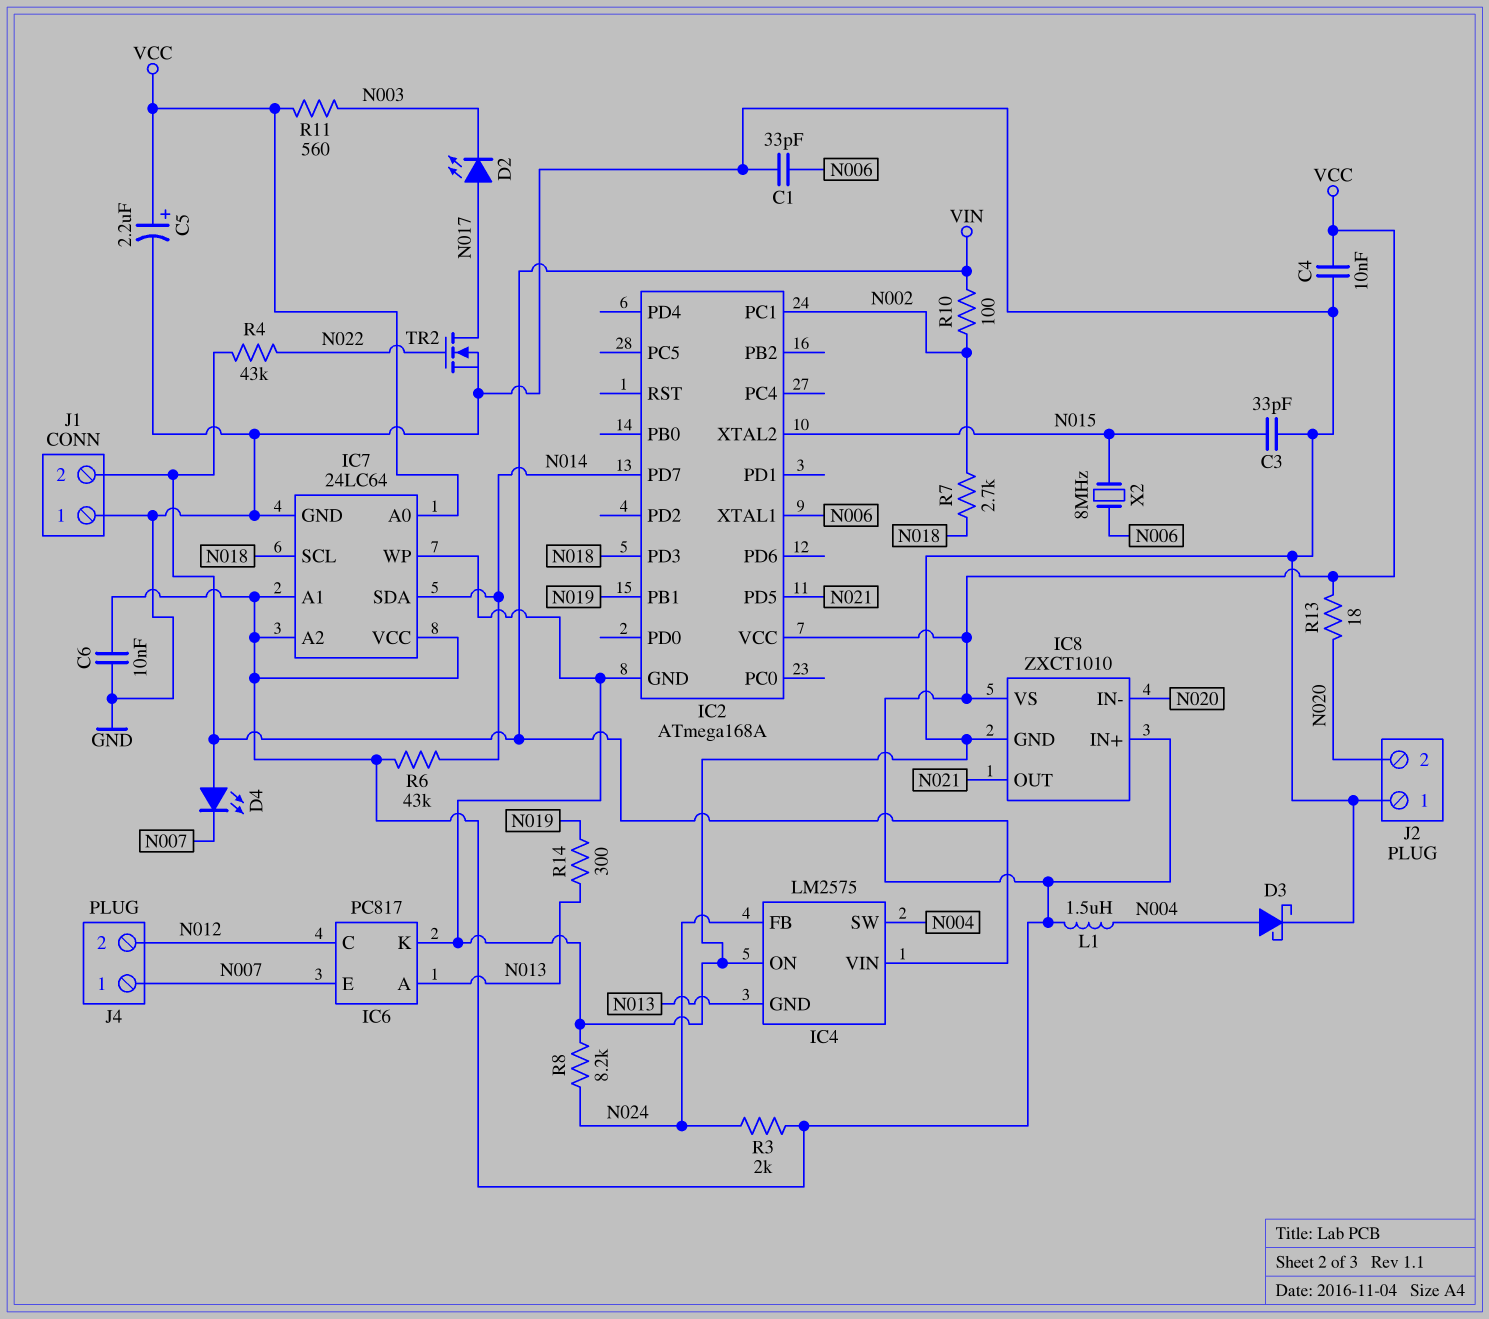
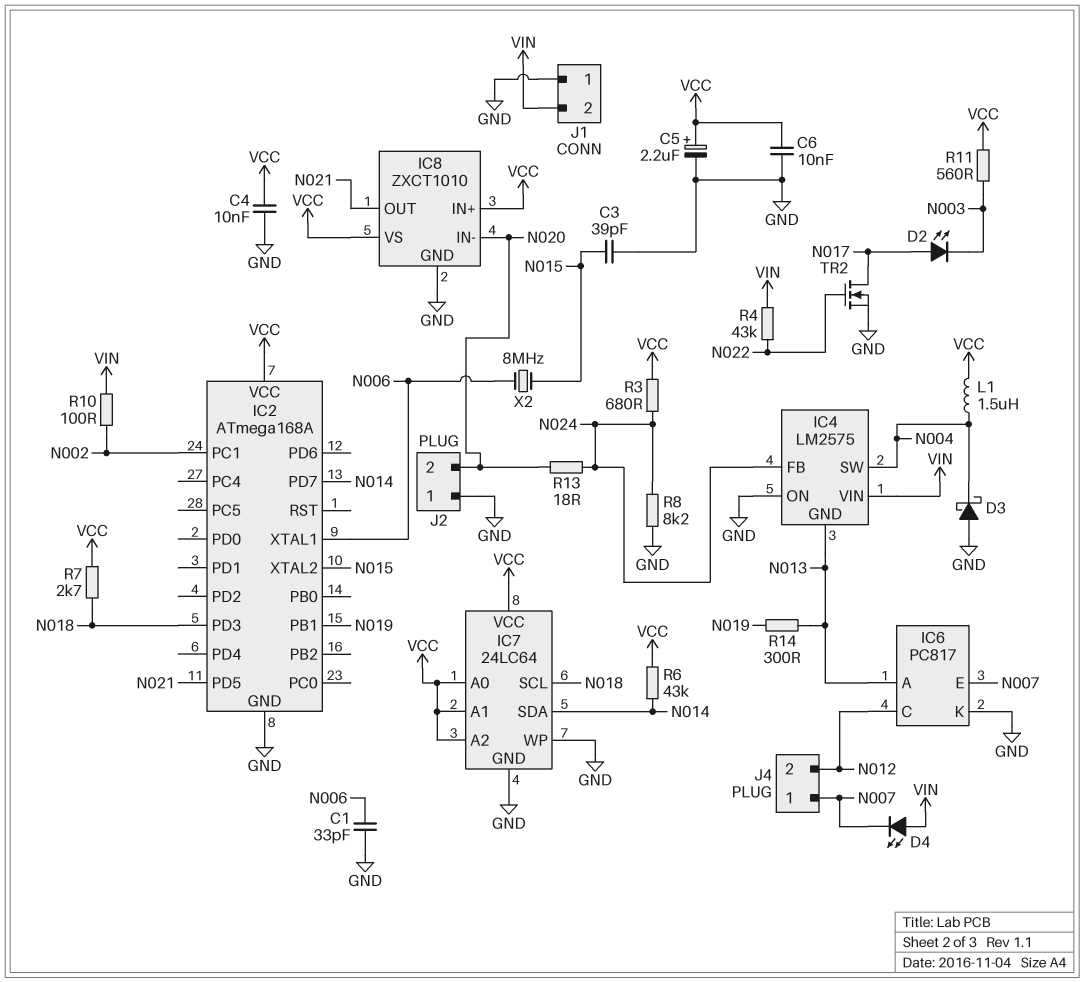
C3: 33pF (GND, N015) -> 39pF (GND, N015)
D3: schottky (A N004, K GND) -> schottky (A GND, K N004)
R3: 2k (N024, VCC) -> 680 (N024, VCC)
R7: 2.7k (N002, N018) -> 2.7k (N018, VCC)
R13: 18 (N020, VCC) -> 18 (N020, N024)

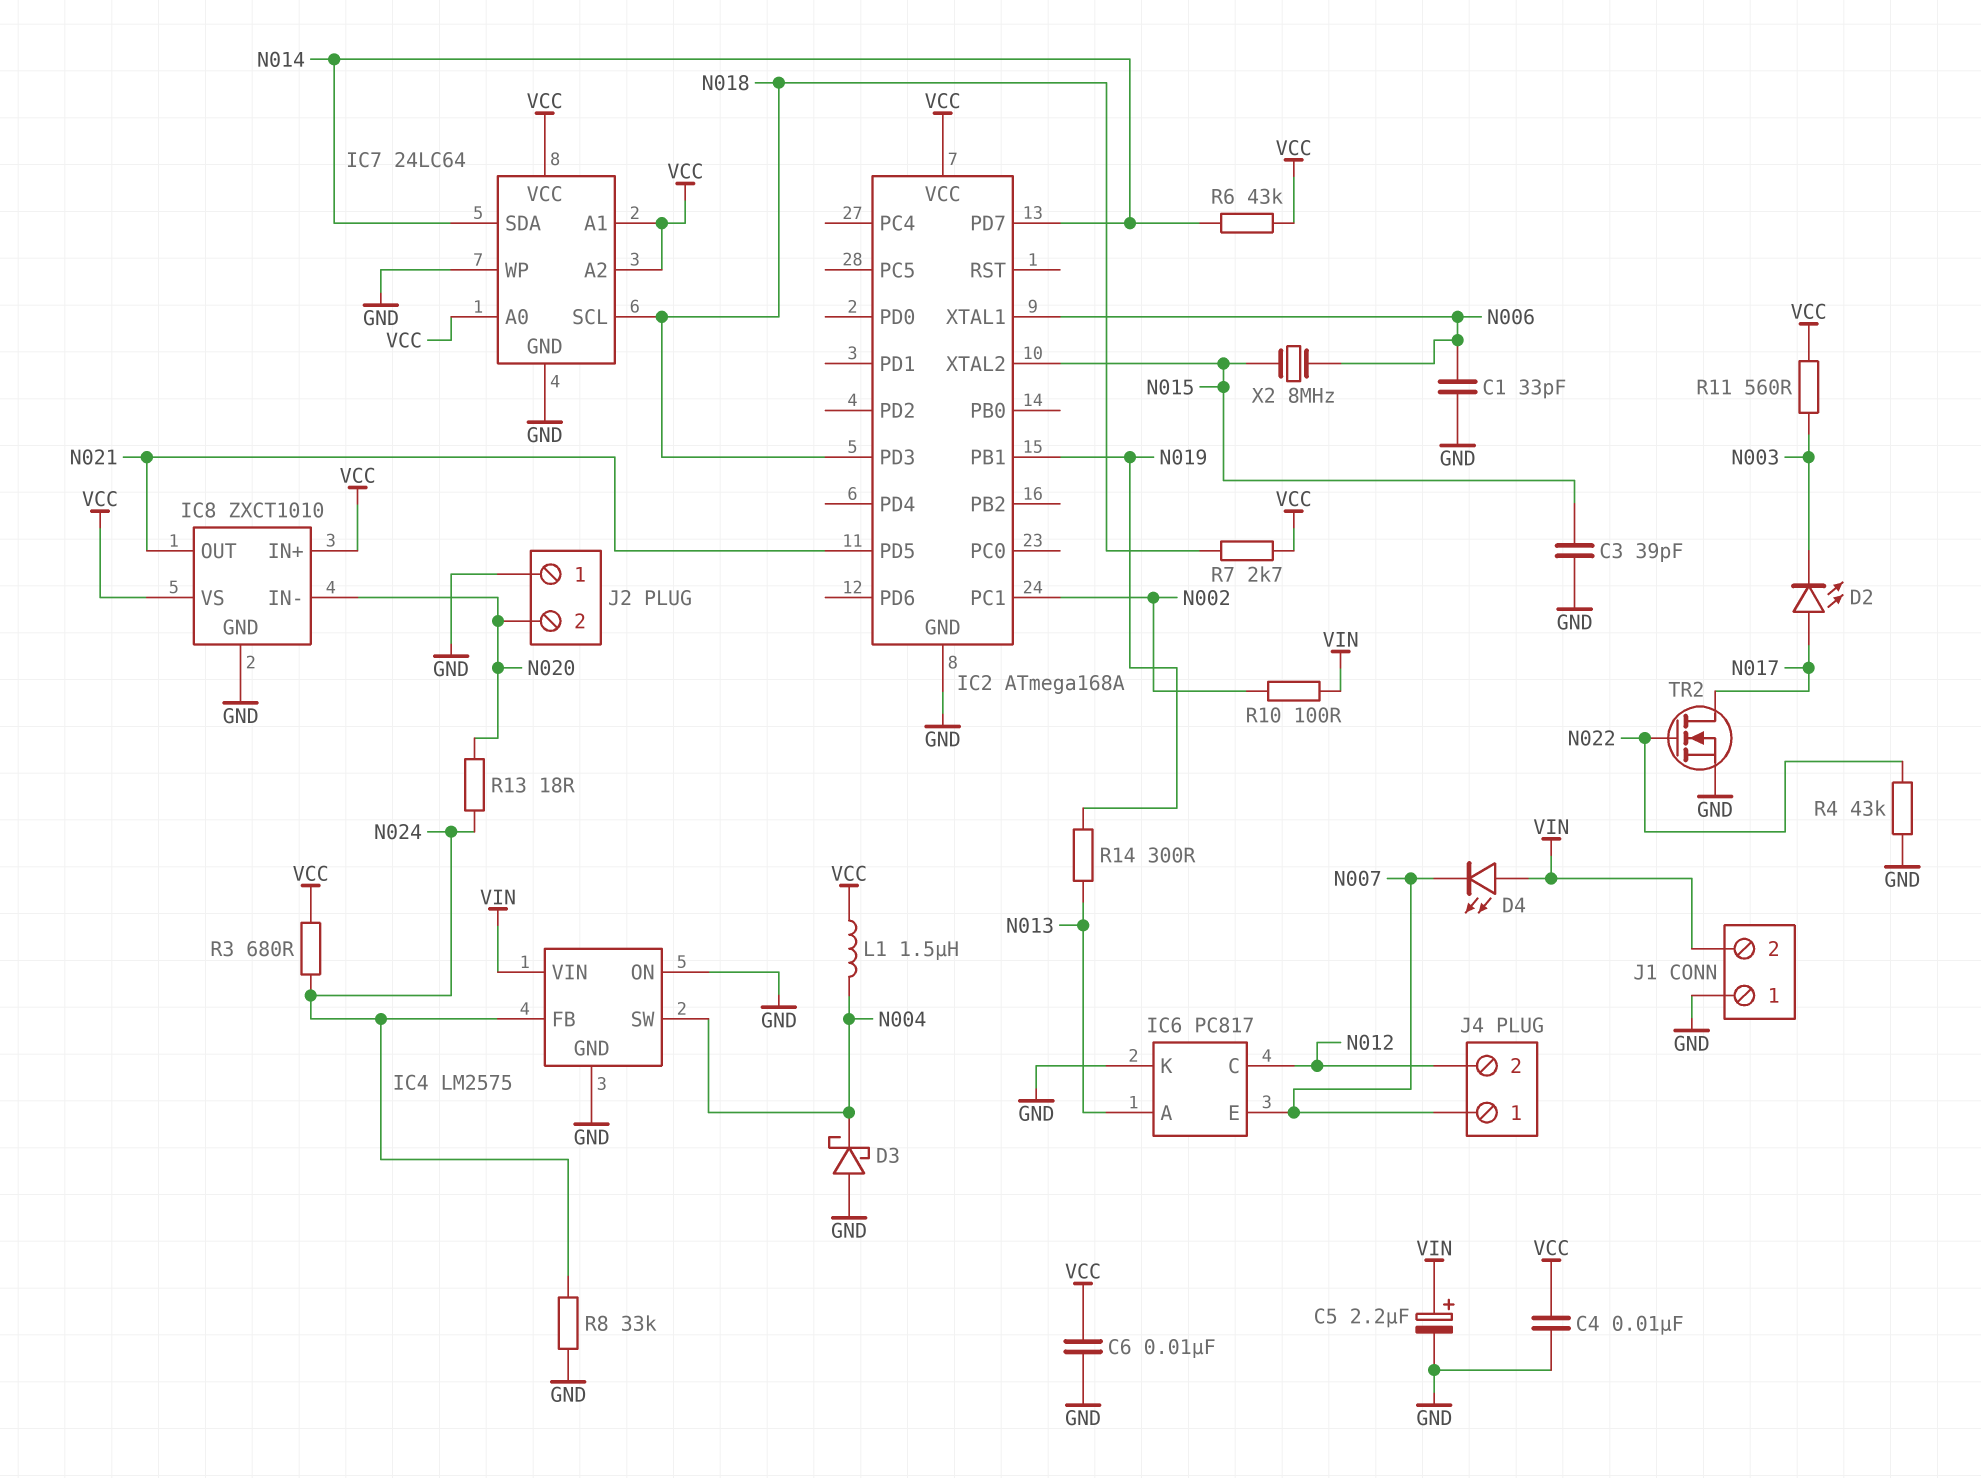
C5: 2.2uF (plus VCC, minus GND) -> 2.2uF (plus VIN, minus GND)
IC4 pin GND: N013 -> GND
R4: 43k (N022, VIN) -> 43k (GND, N022)
R8: 8.2k (GND, N024) -> 33k (GND, N024)

